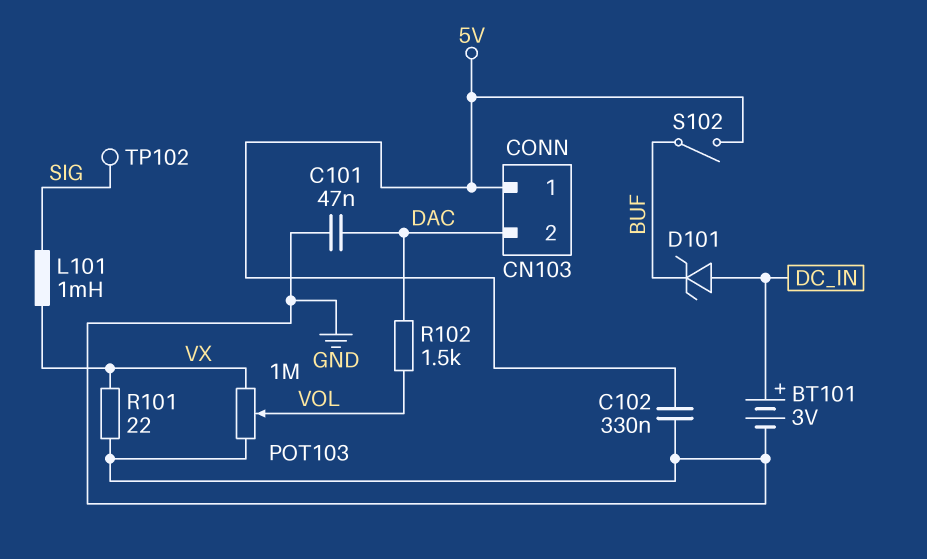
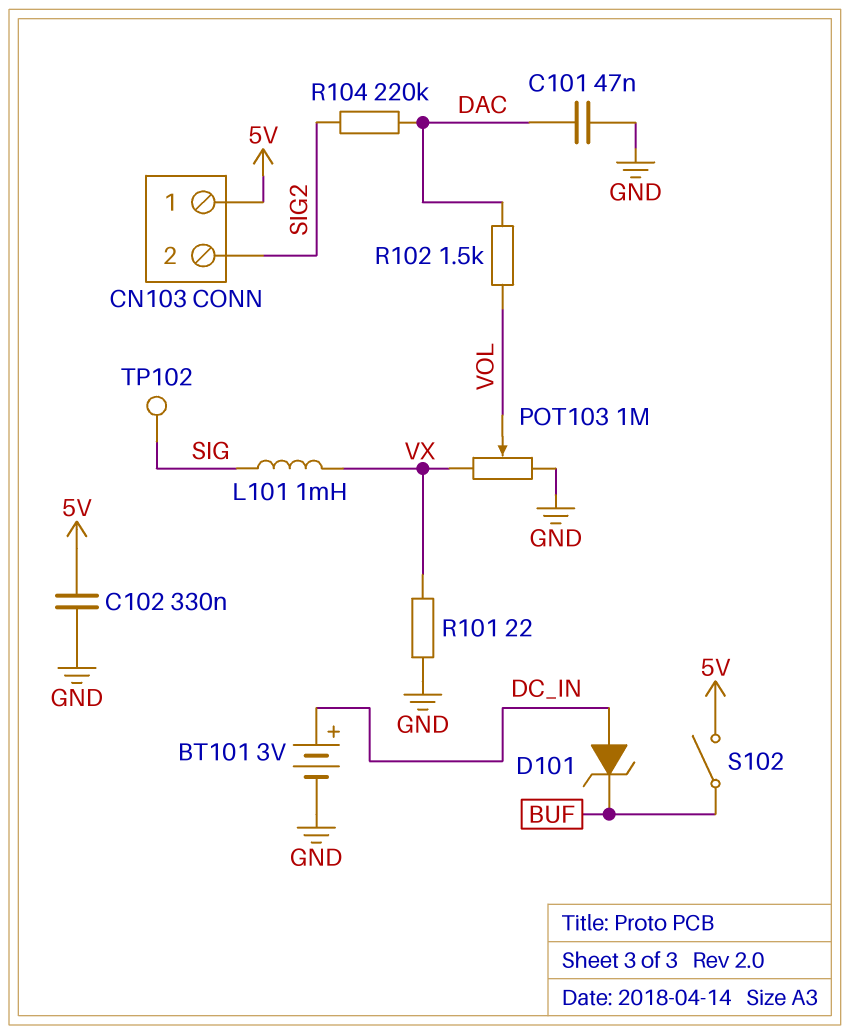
CN103 pin 2: DAC -> SIG2
R104: none -> 220k (DAC, SIG2)

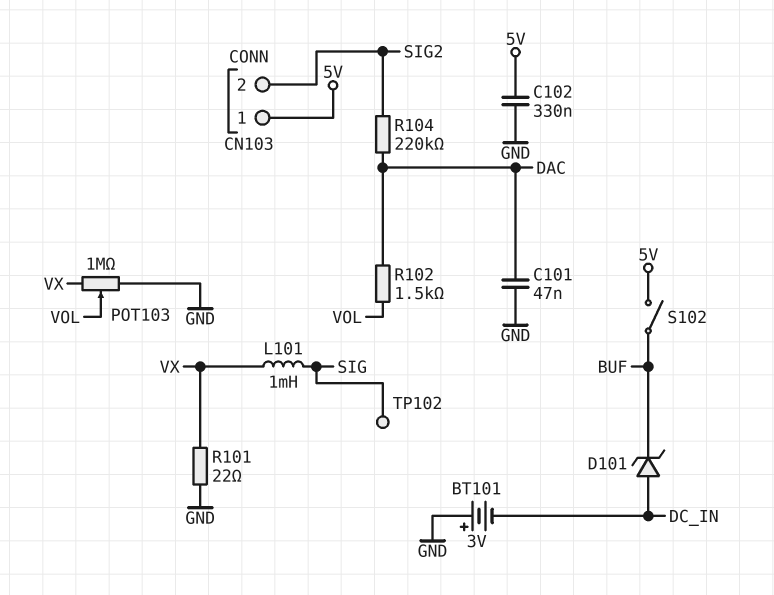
BT101: 3V (plus DC_IN, minus GND) -> 3V (plus GND, minus DC_IN)

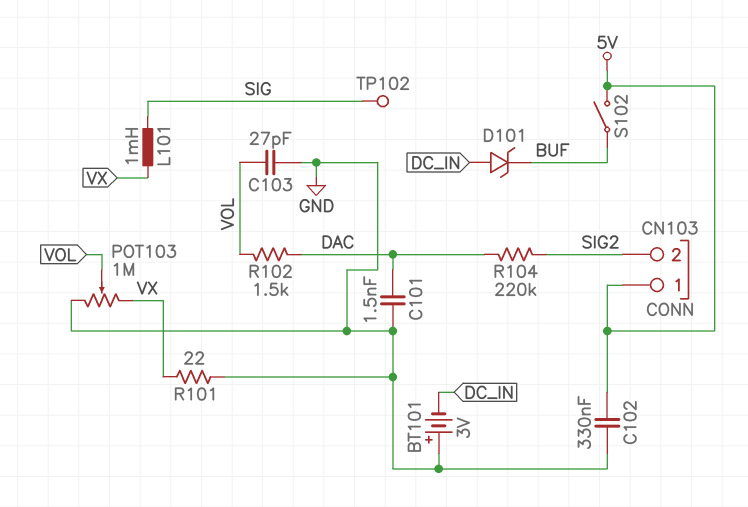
C101: 47nF (DAC, GND) -> 1.5nF (DAC, GND)
C103: none -> 27pF (GND, VOL)

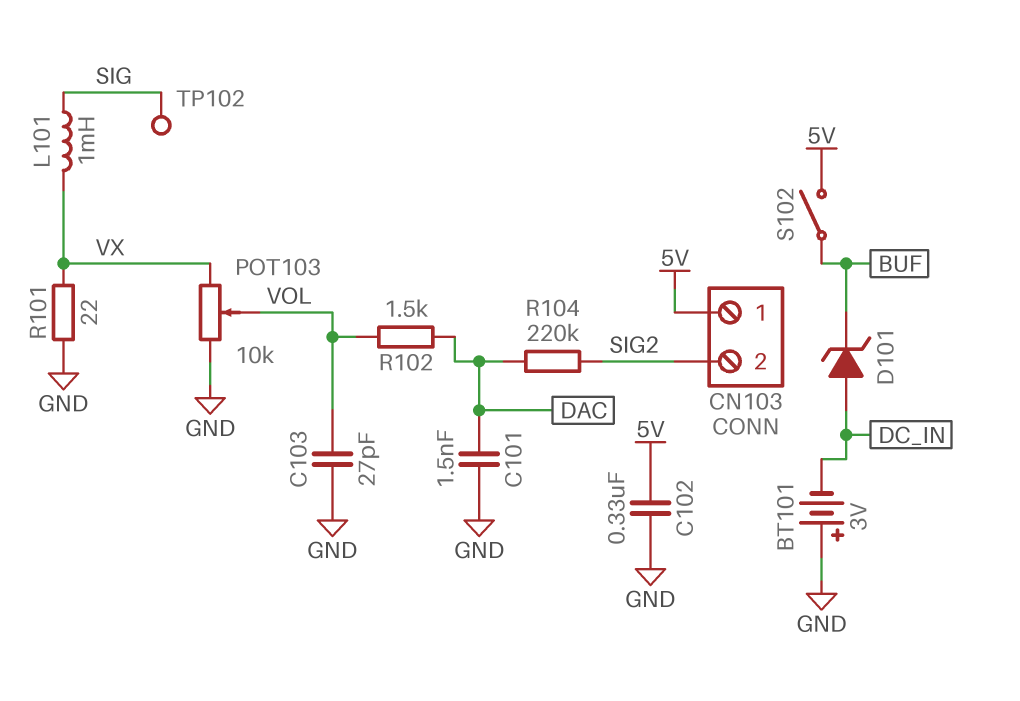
POT103: 1M (GND, VX, wiper VOL) -> 10k (GND, VX, wiper VOL)

